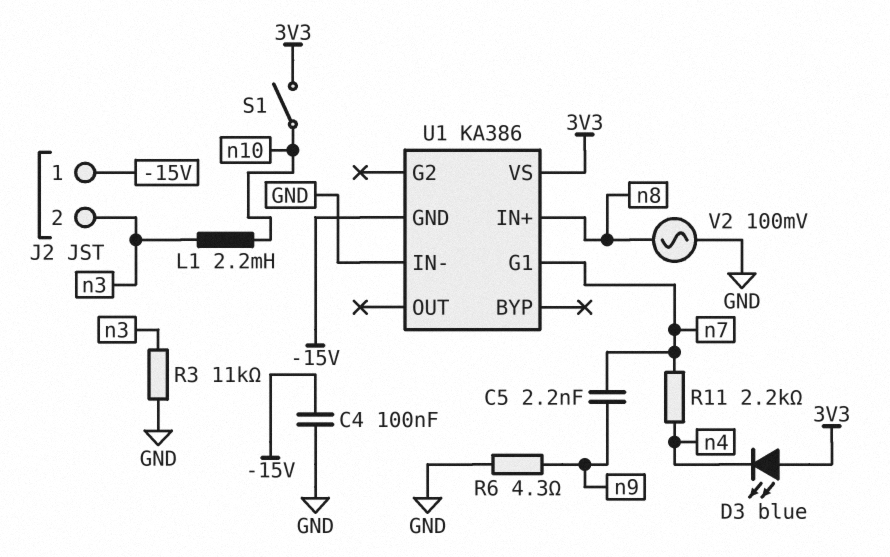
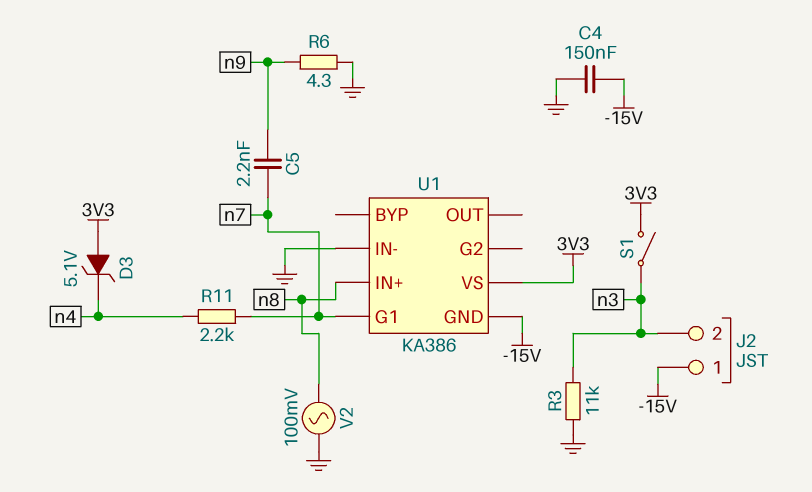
C4: 100nF (-15V, GND) -> 150nF (-15V, GND)
D3: LED blue (A 3V3, K n4) -> zener 5.1V (A 3V3, K n4)
L1: 2.2mH (n3, n10) -> none
S1: switch (3V3, n10) -> switch (3V3, n3)

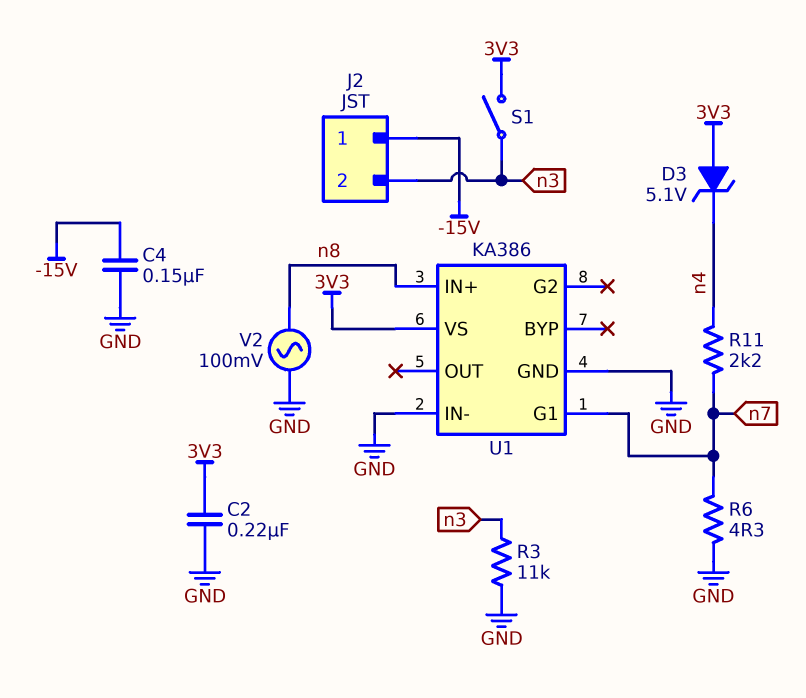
C2: none -> 220nF (3V3, GND)
C5: 2.2nF (n7, n9) -> none
R6: 4.3 (GND, n9) -> 4.3 (GND, n7)
U1 pin GND: -15V -> GND

